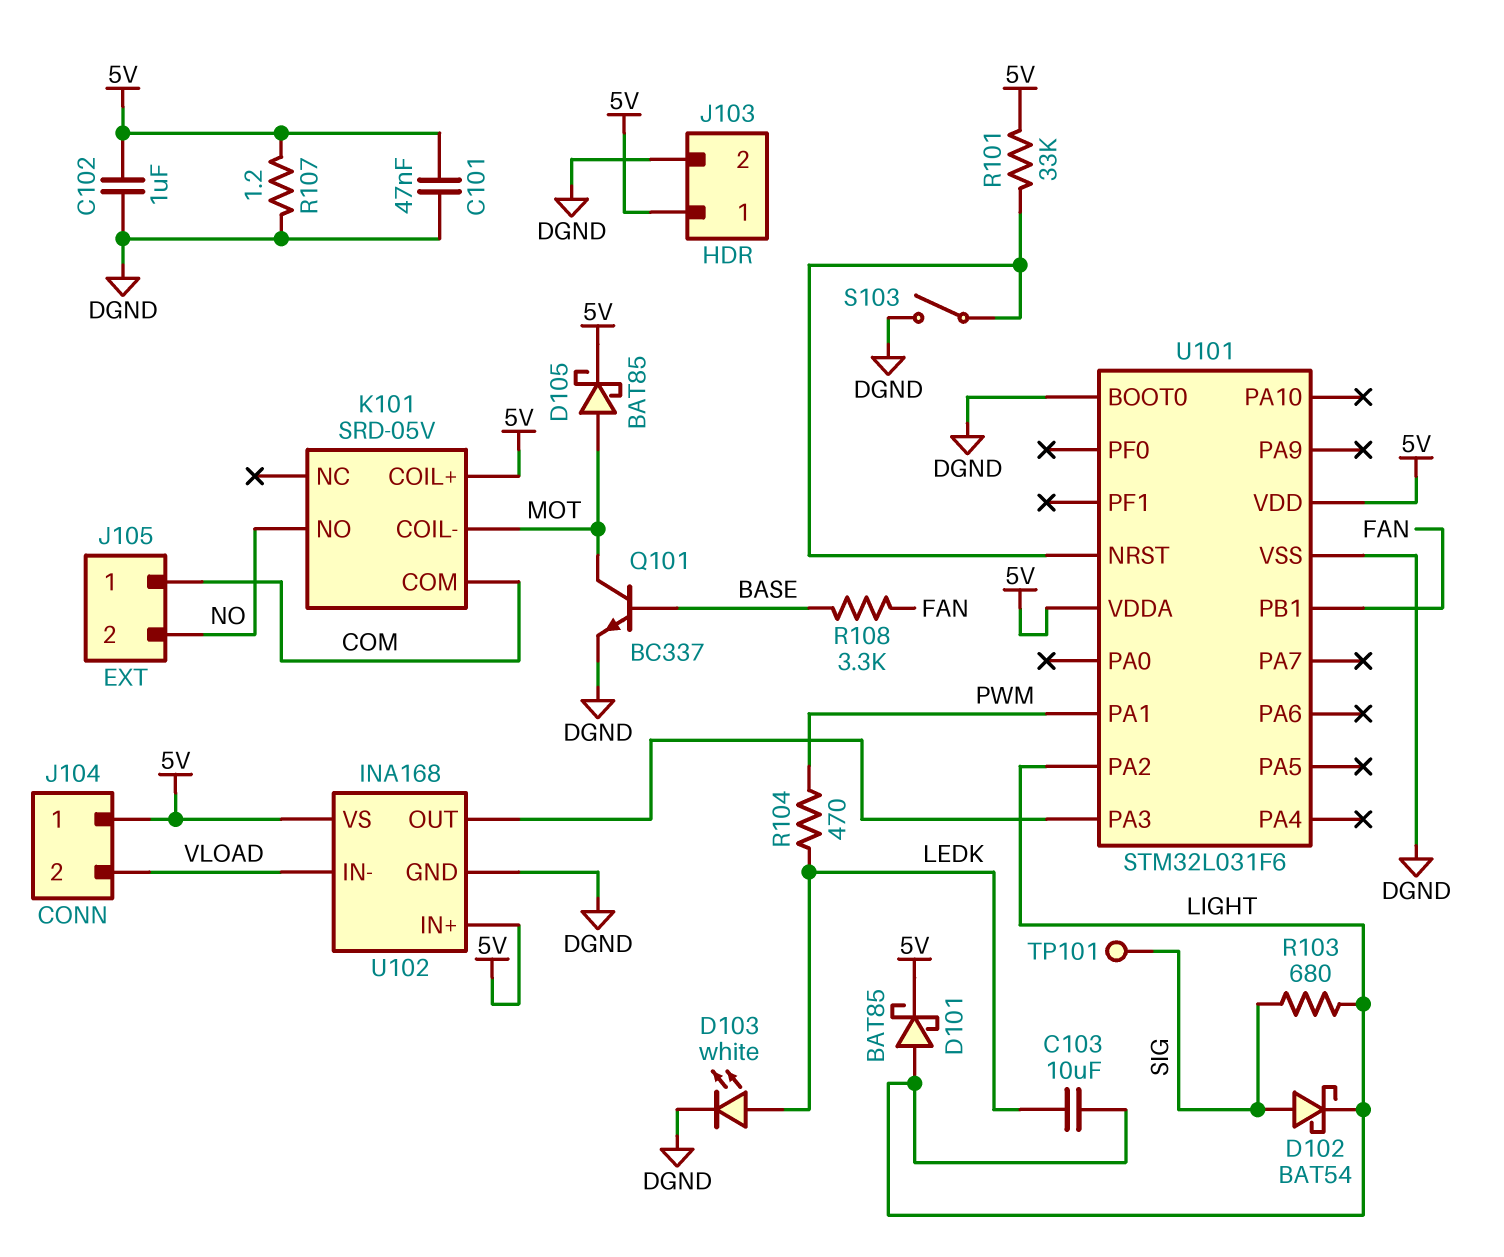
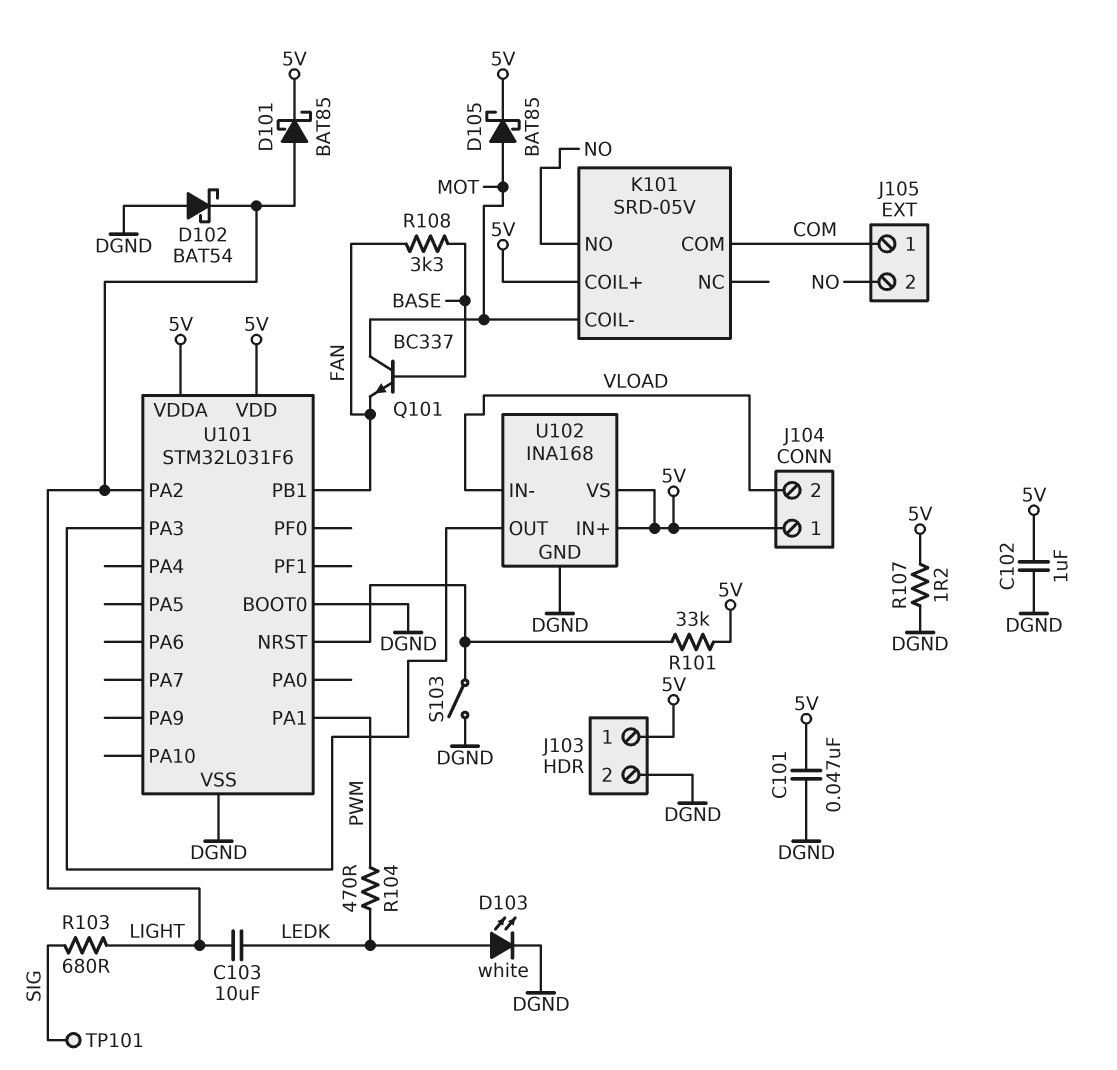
D102: schottky BAT54 (A SIG, K LIGHT) -> schottky BAT54 (A DGND, K LIGHT)
Q101: NPN BC337 (B BASE, C MOT, E DGND) -> NPN BC337 (B BASE, C MOT, E FAN)

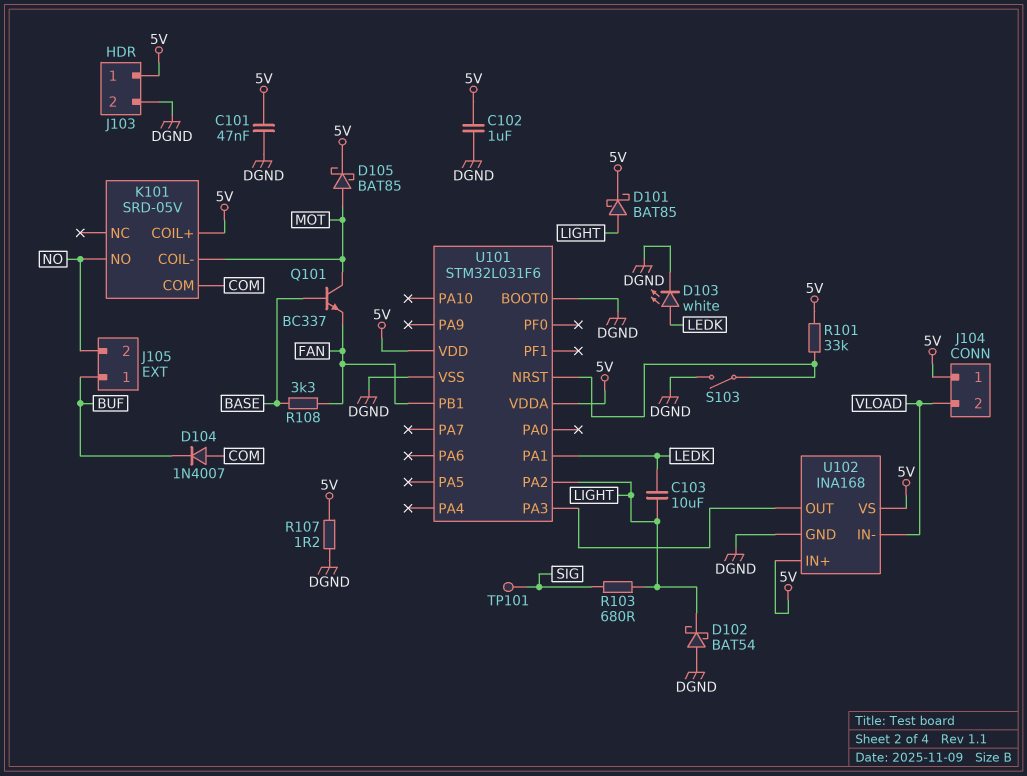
D104: none -> diode 1N4007 (A COM, K BUF)
J105 pin 1: COM -> BUF
R104: 470 (LEDK, PWM) -> none
U101 pin PA1: PWM -> LEDK

